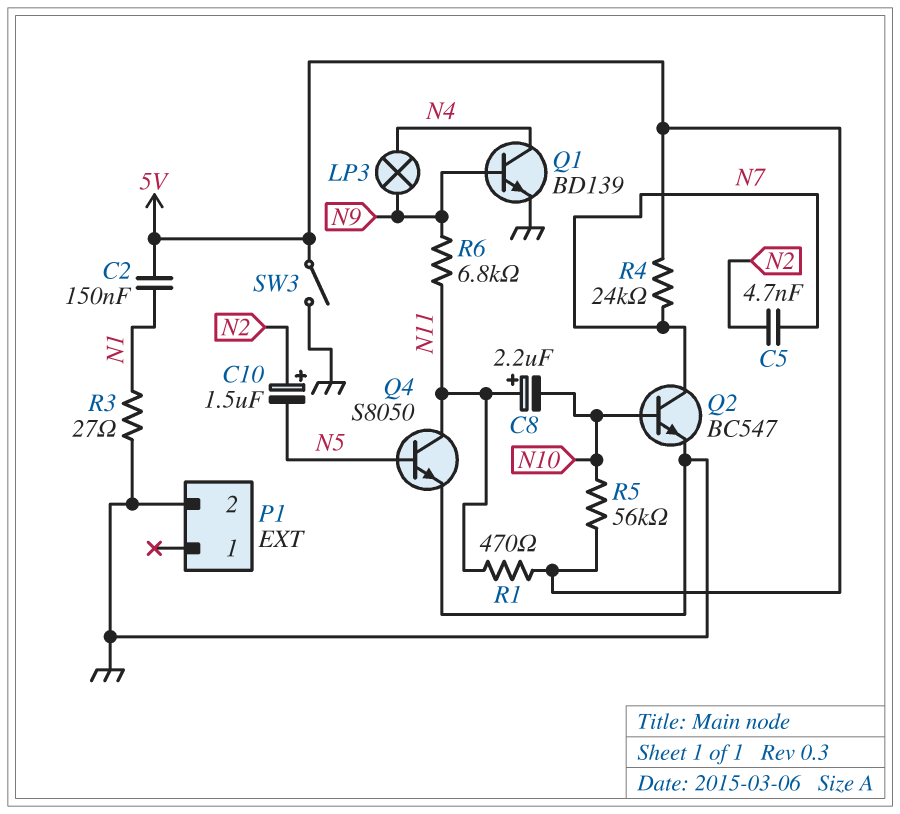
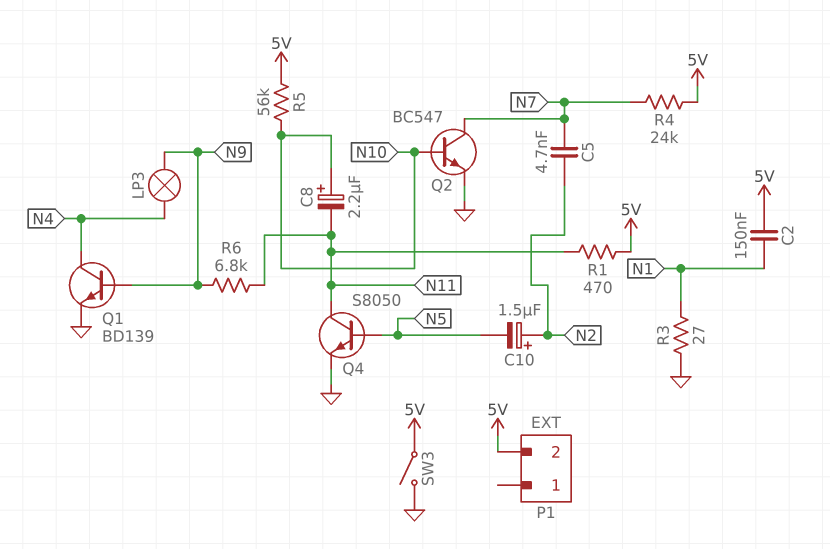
C8: 2.2uF (plus N11, minus N10) -> 2.2uF (plus N10, minus N11)
P1 pin 2: GND -> 5V

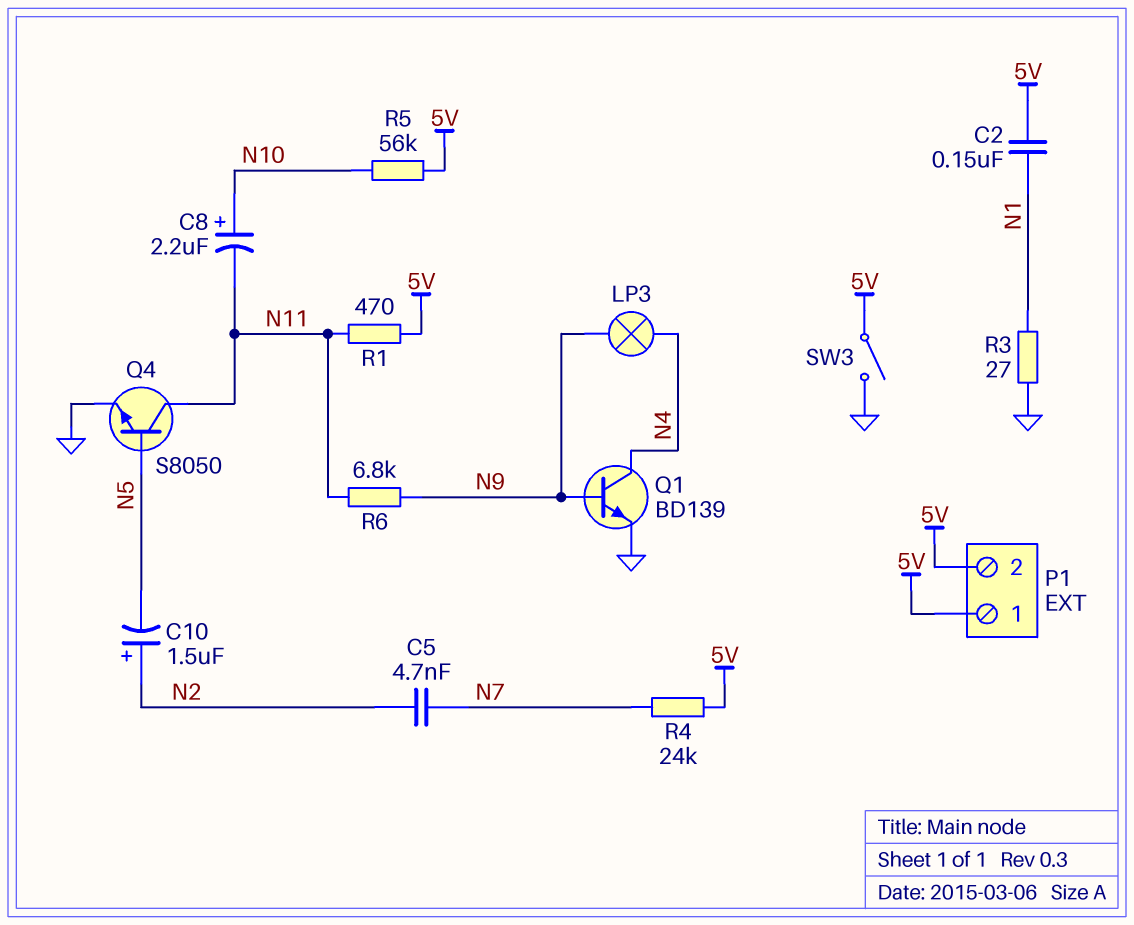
P1 pin 1: none -> 5V
Q2: NPN BC547 (B N10, C N7, E GND) -> none

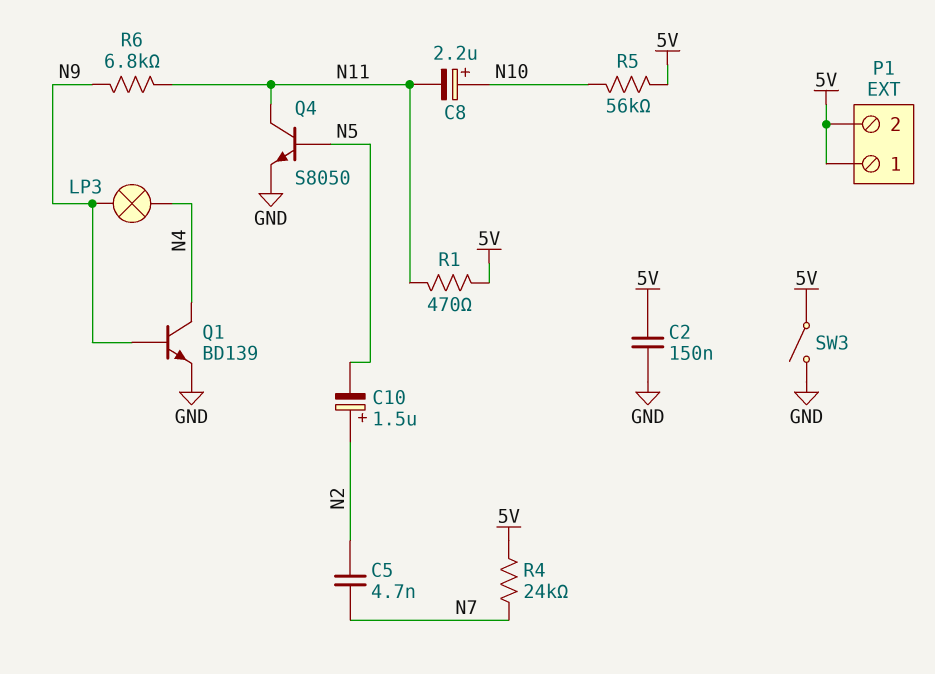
C2: 150nF (5V, N1) -> 150nF (5V, GND)
R3: 27 (GND, N1) -> none

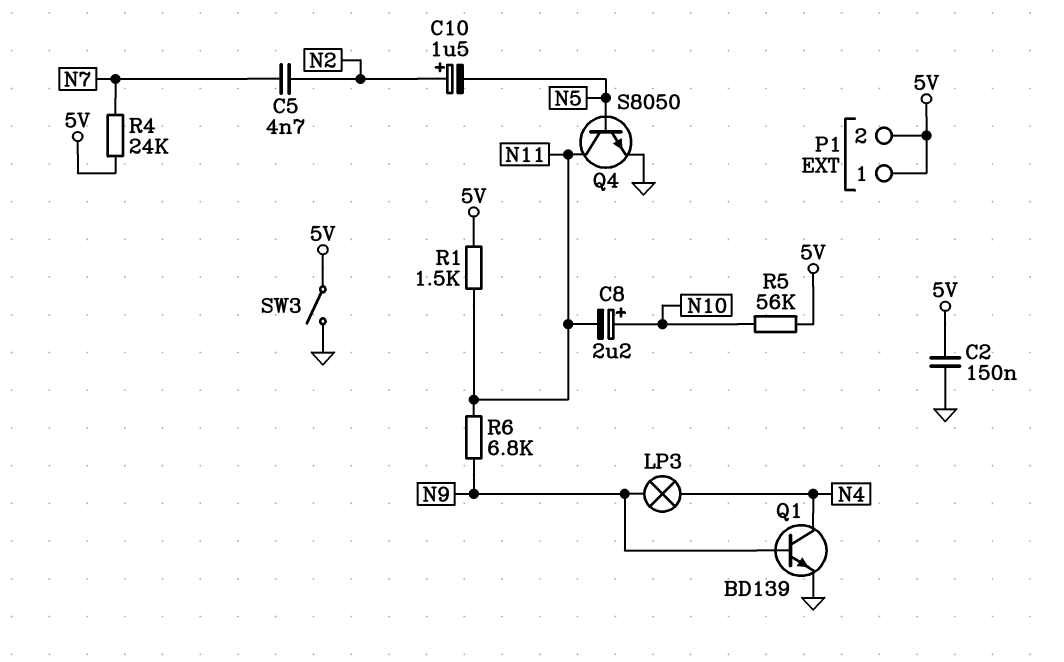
R1: 470 (5V, N11) -> 1.5k (5V, N11)

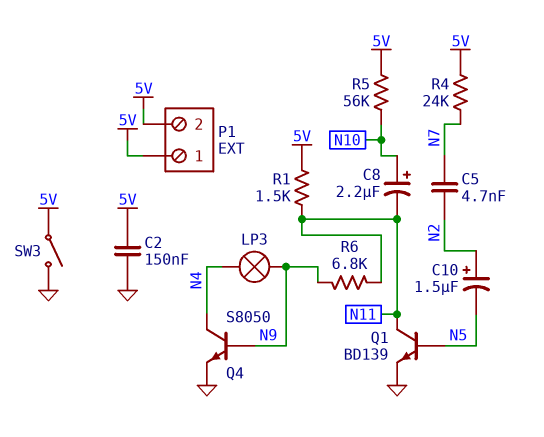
Q1: NPN BD139 (B N9, C N4, E GND) -> NPN BD139 (B N5, C N11, E GND)
Q4: NPN S8050 (B N5, C N11, E GND) -> NPN S8050 (B N9, C N4, E GND)

